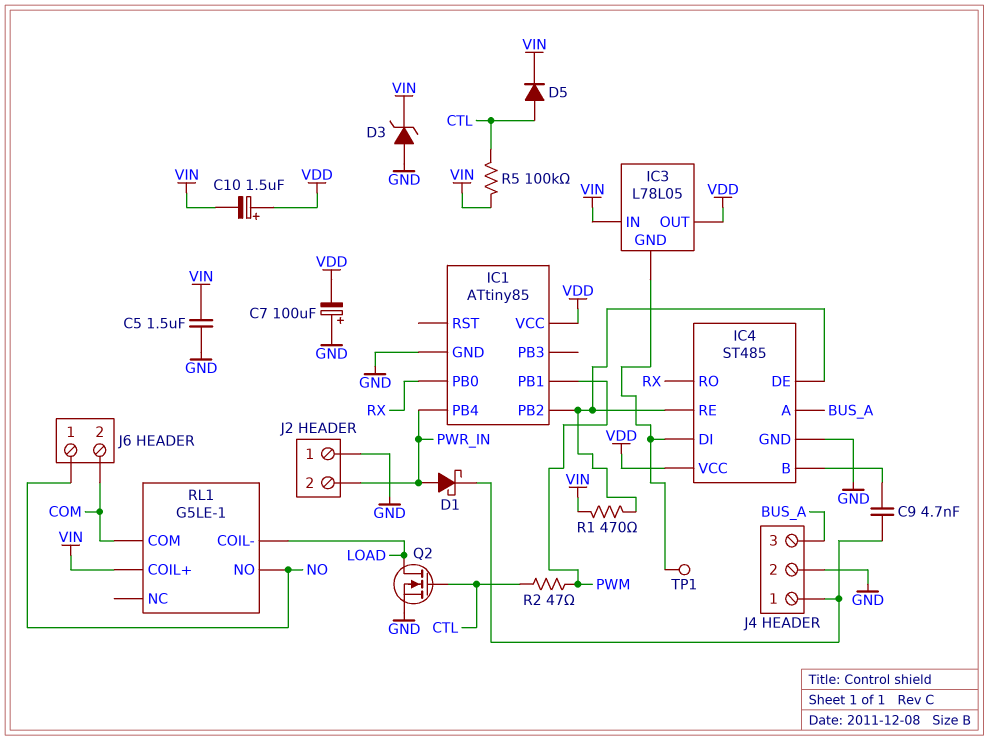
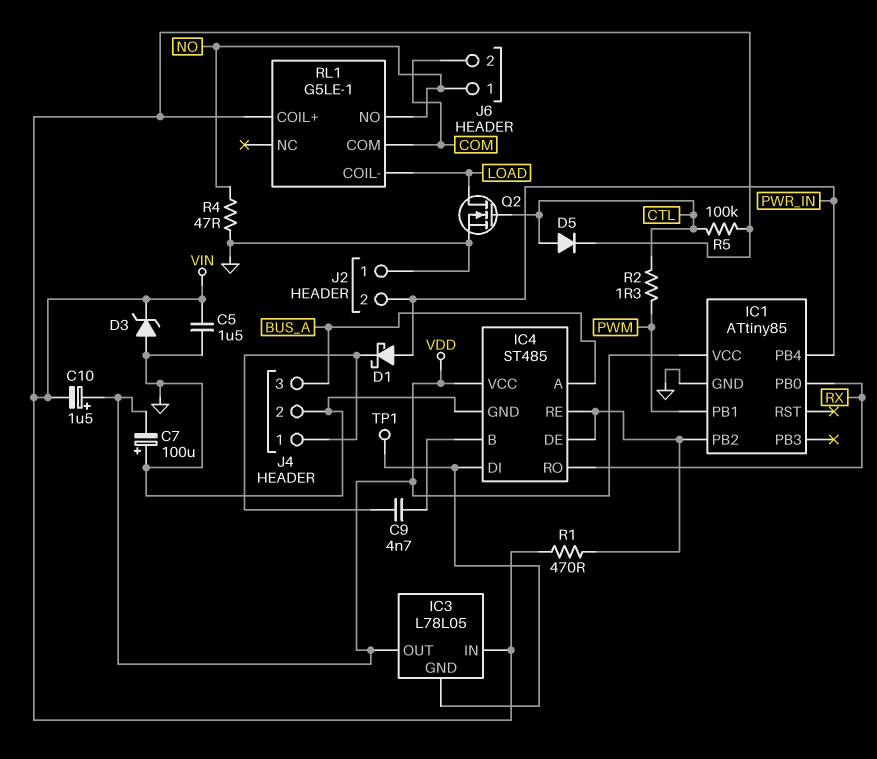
R2: 47 (CTL, PWM) -> 1.3 (CTL, PWM)
R4: none -> 47 (GND, NO)

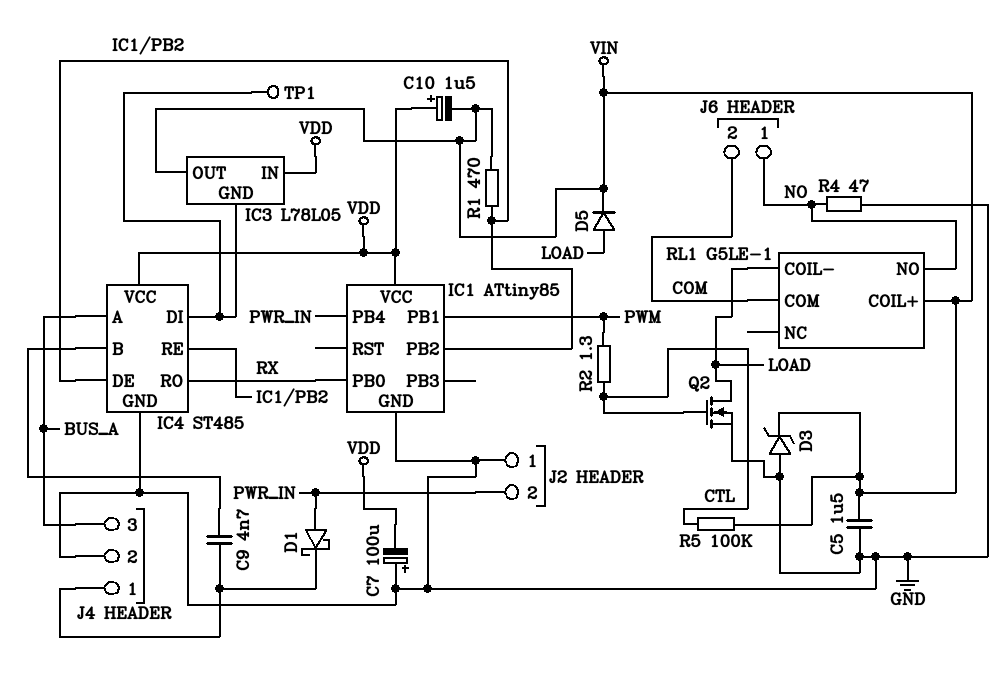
D5: diode (A CTL, K VIN) -> diode (A LOAD, K VIN)
IC3 pin IN: VIN -> VDD
IC3 pin OUT: VDD -> VIN

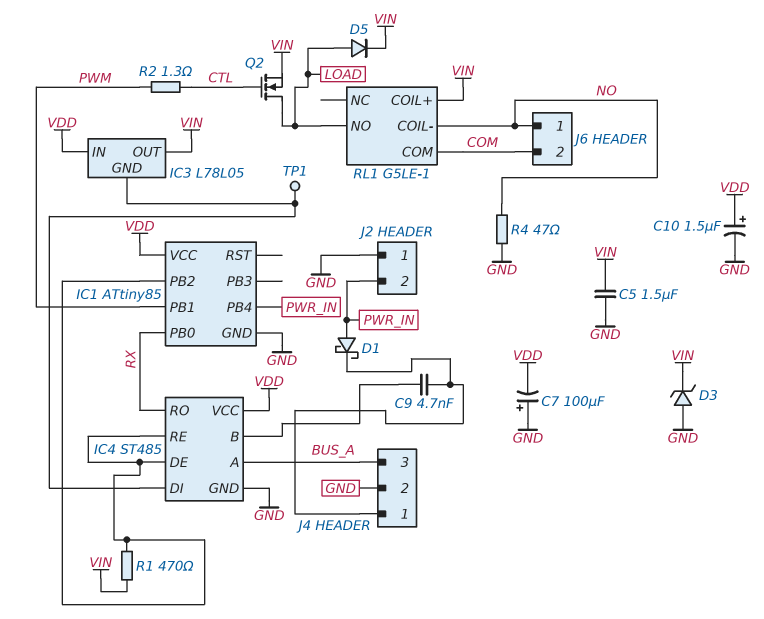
C10: 1.5uF (plus VDD, minus VIN) -> 1.5uF (plus VDD, minus GND)
Q2: NMOS (G CTL, D LOAD, S GND) -> NMOS (G CTL, D LOAD, S VIN)
R5: 100k (CTL, VIN) -> none
RL1 pin COIL-: LOAD -> NO
RL1 pin NO: NO -> LOAD

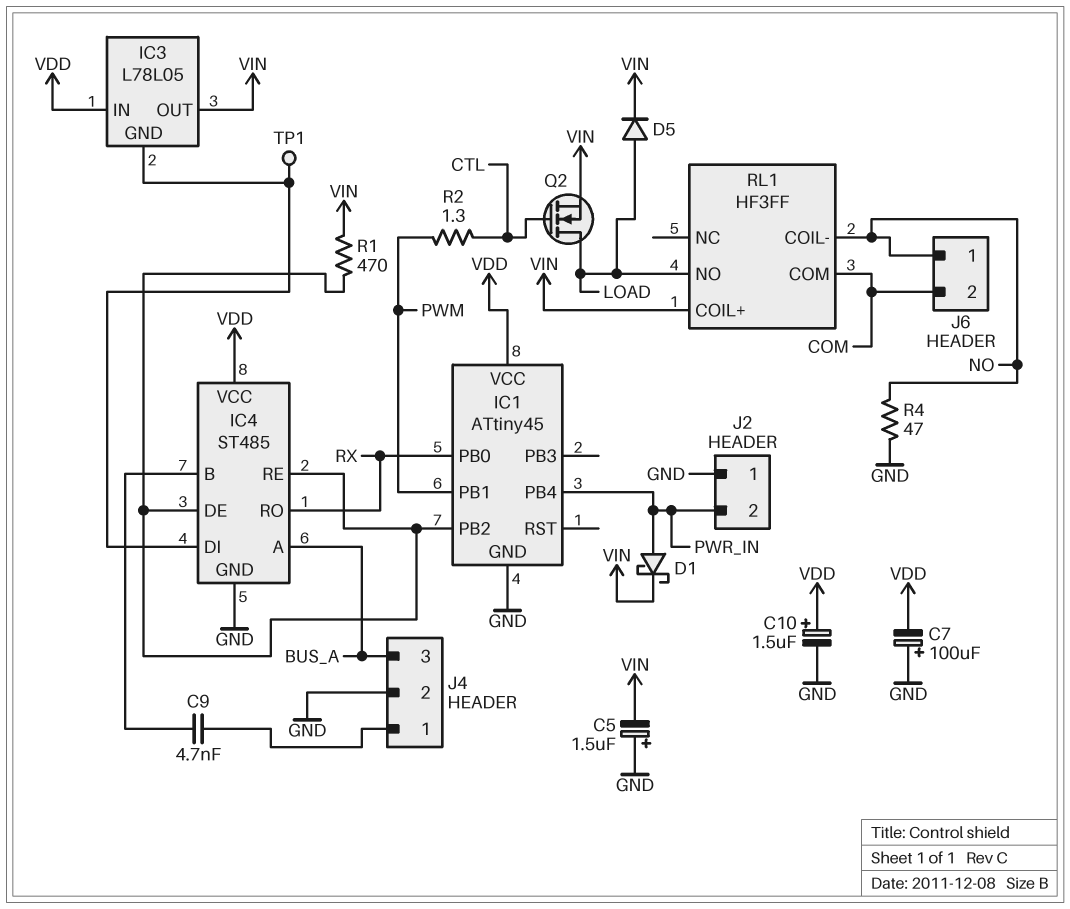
C5: 1.5uF (GND, VIN) -> 1.5uF (plus GND, minus VIN)
D1: schottky (A PWR_IN, K J4/1) -> schottky (A PWR_IN, K VIN)
D3: zener (A GND, K VIN) -> none
IC1: ATtiny85 -> ATtiny45
RL1: G5LE-1 -> HF3FF

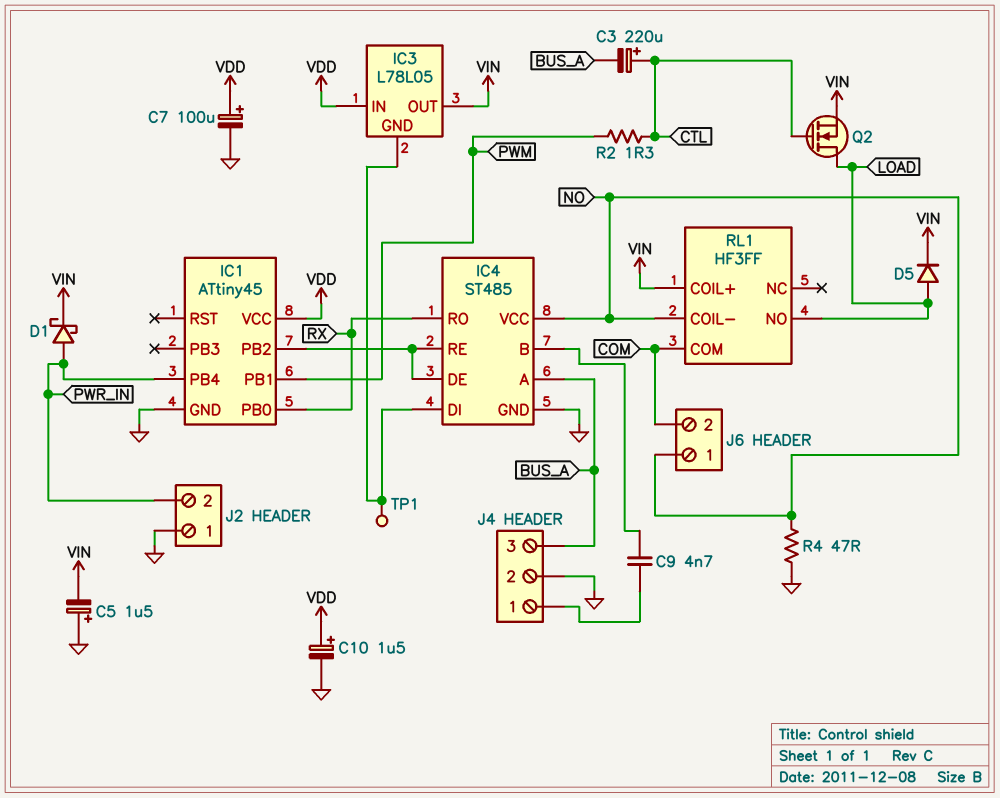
C3: none -> 220uF (plus CTL, minus BUS_A)
C7: 100uF (plus GND, minus VDD) -> 100uF (plus VDD, minus GND)
IC4 pin VCC: VDD -> NO
R1: 470 (IC1/PB2, VIN) -> none

